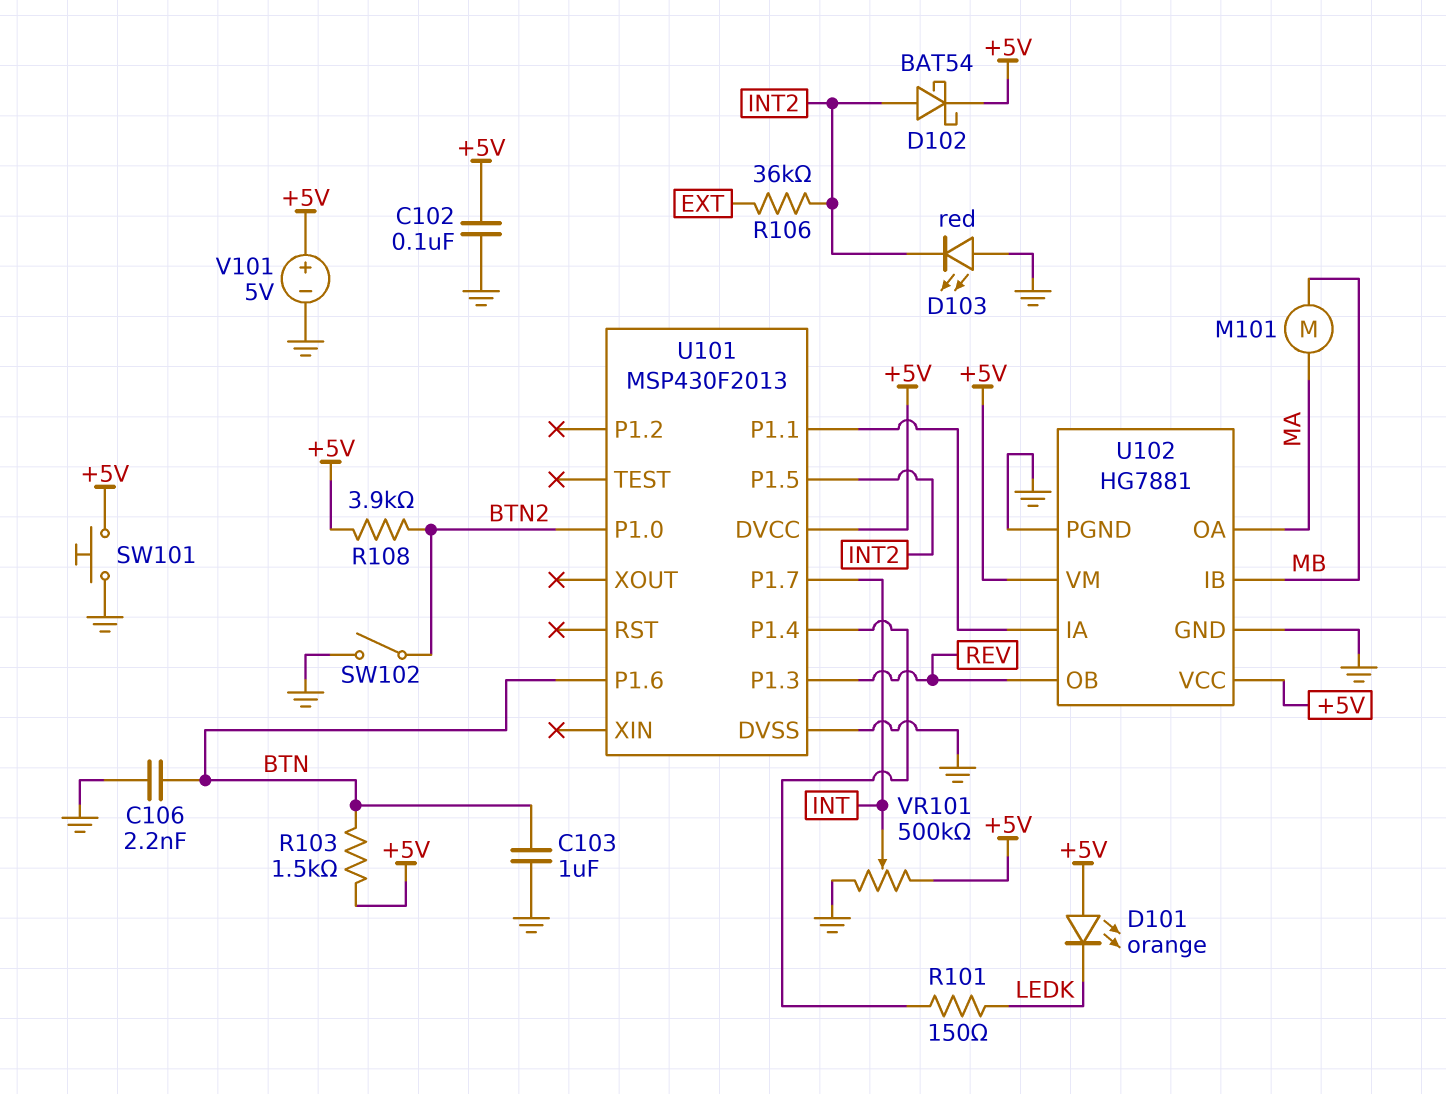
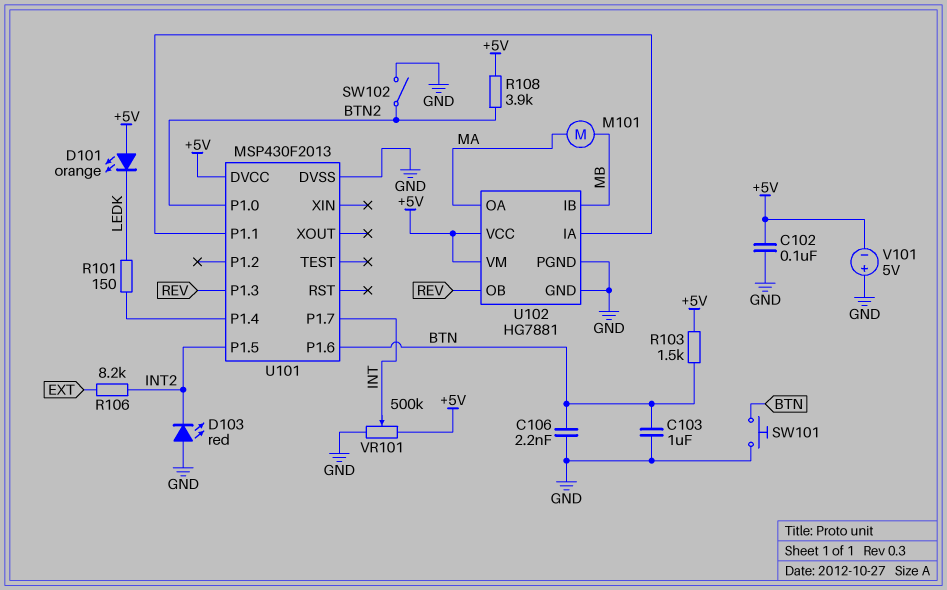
D102: schottky BAT54 (A INT2, K +5V) -> none
R106: 36k (EXT, INT2) -> 8.2k (EXT, INT2)
SW101: button (+5V, GND) -> button (BTN, GND)
V101: 5V (plus +5V, minus GND) -> 5V (plus GND, minus +5V)

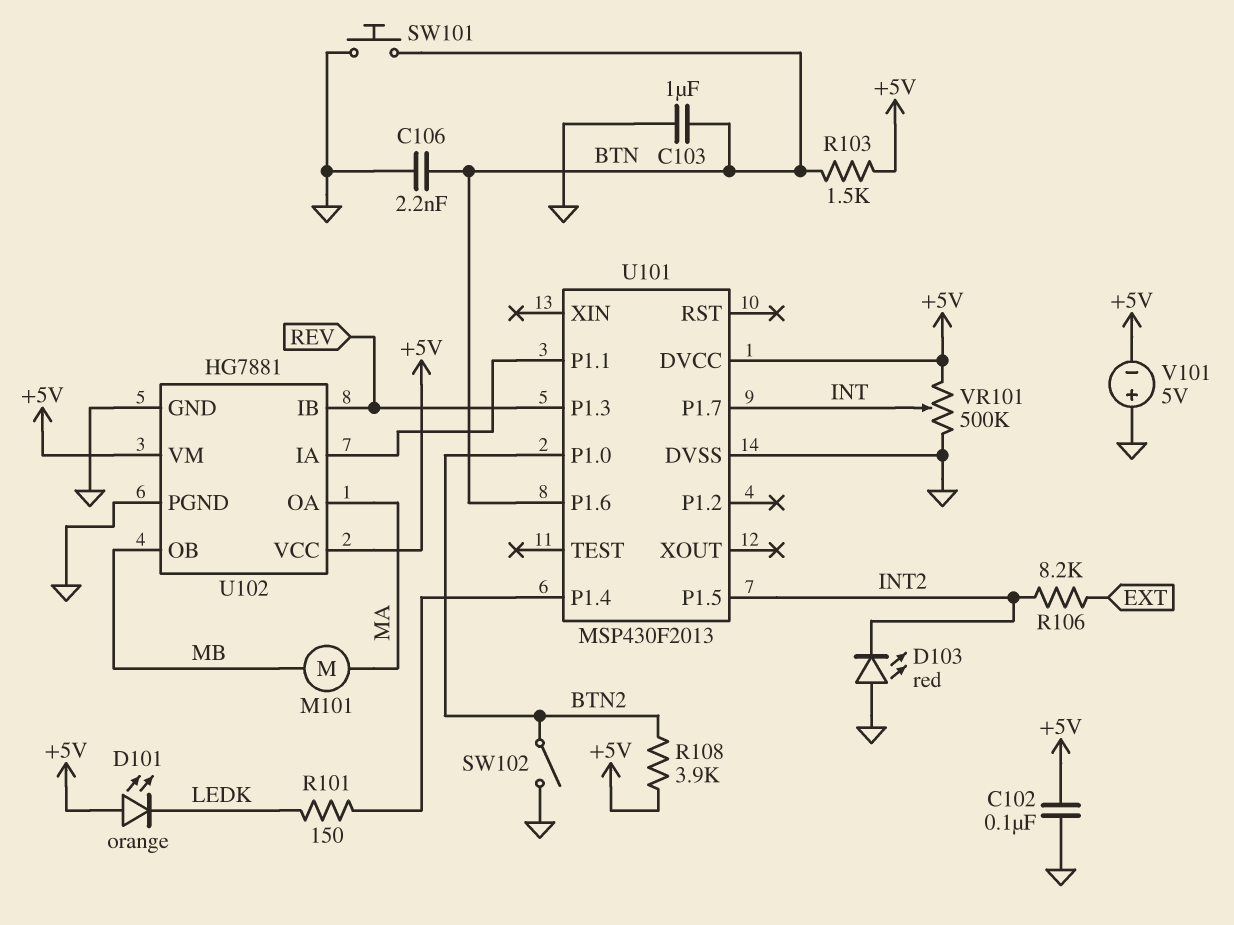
U102 pin IB: MB -> REV
U102 pin OB: REV -> MB

